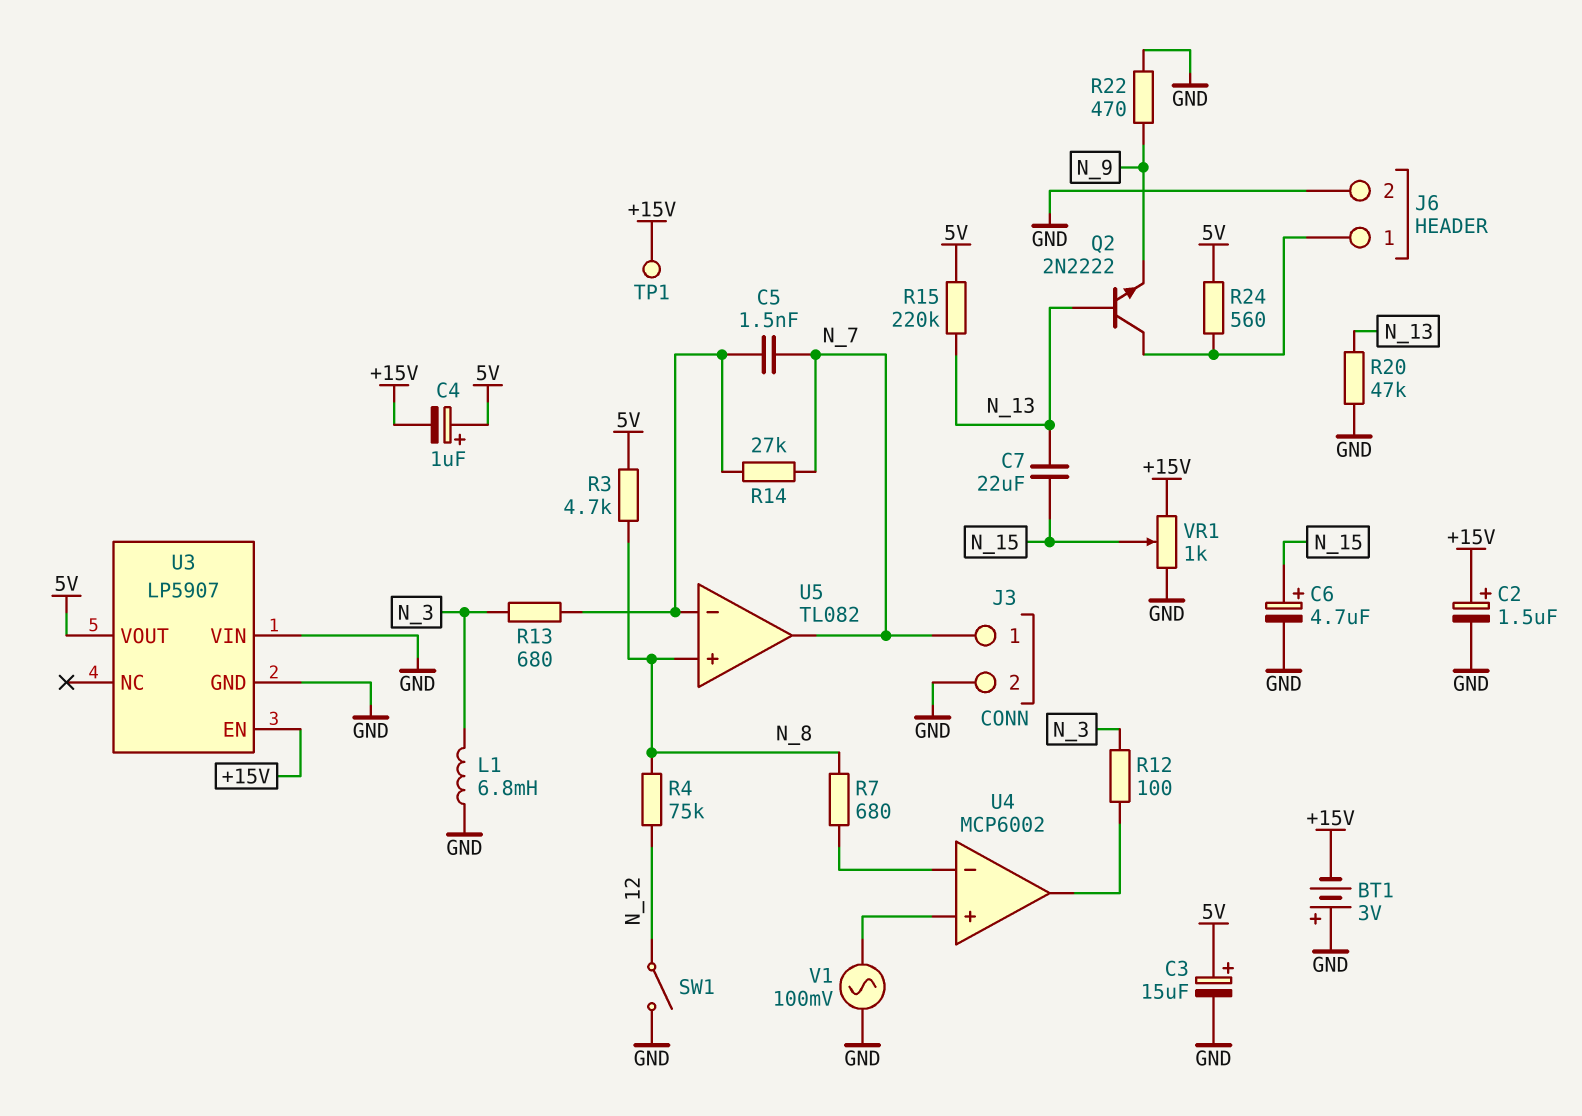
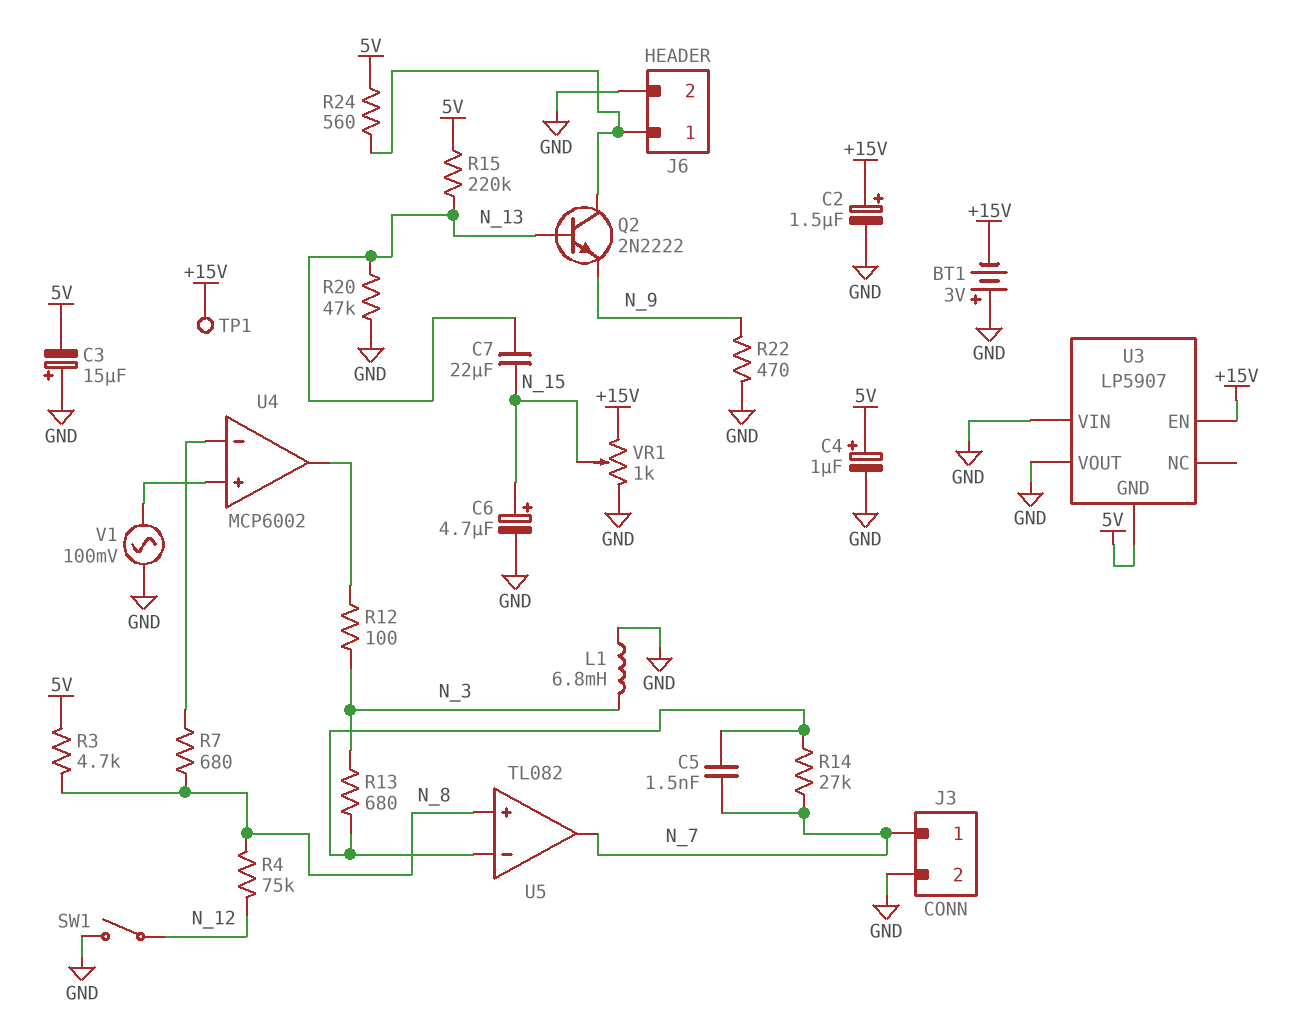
C3: 15uF (plus 5V, minus GND) -> 15uF (plus GND, minus 5V)
C4: 1uF (plus 5V, minus +15V) -> 1uF (plus 5V, minus GND)
U3 pin GND: GND -> 5V
U3 pin VOUT: 5V -> GND

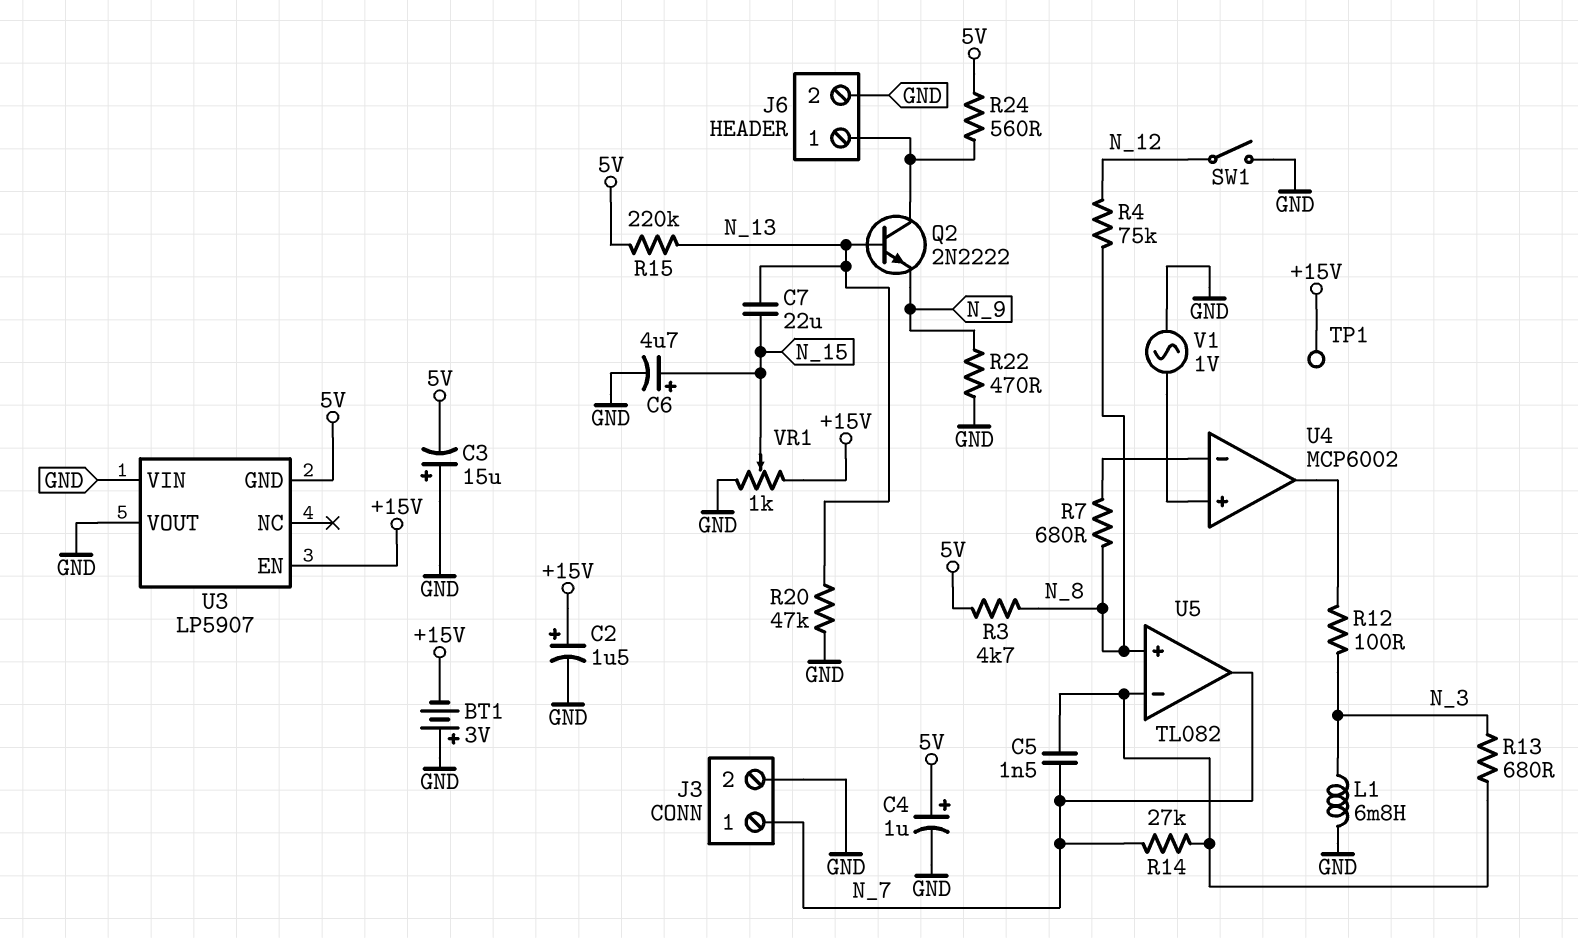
V1: AC 100mV (GND, U4/in+) -> AC 1V (GND, U4/in+)

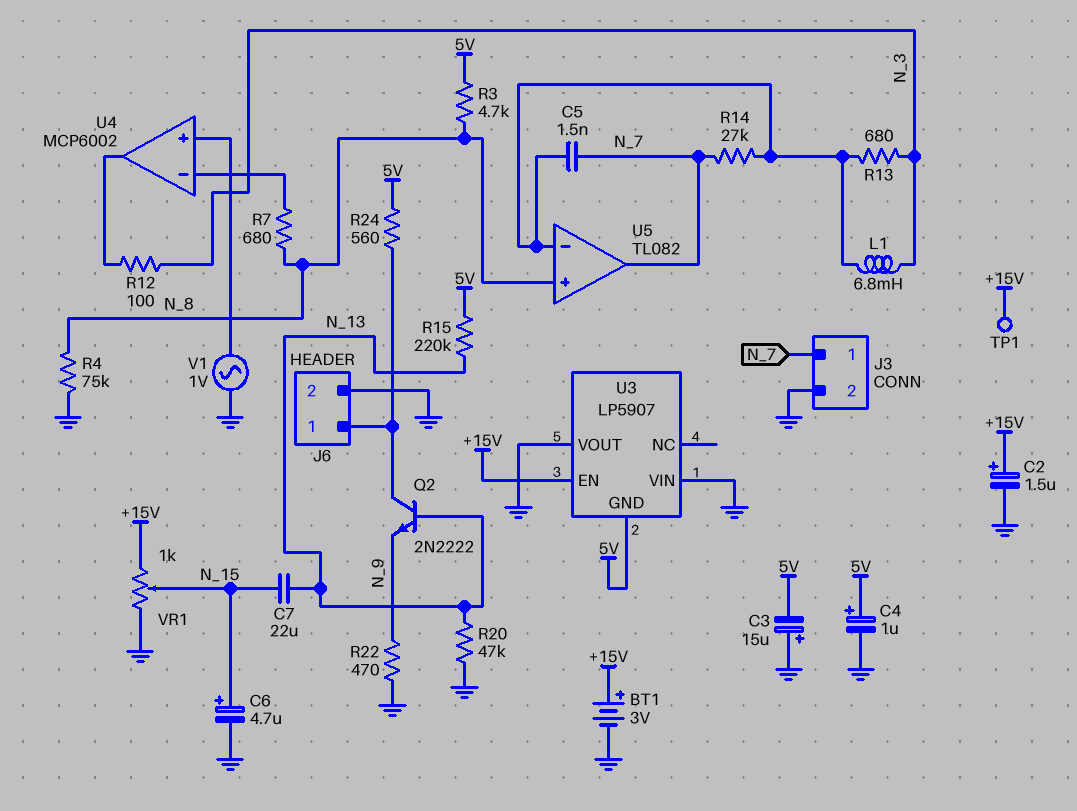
BT1: 3V (plus GND, minus +15V) -> 3V (plus +15V, minus GND)
L1: 6.8mH (GND, N_3) -> 6.8mH (N_3, U5/in-)
R4: 75k (N_8, N_12) -> 75k (GND, N_8)
SW1: switch (GND, N_12) -> none

